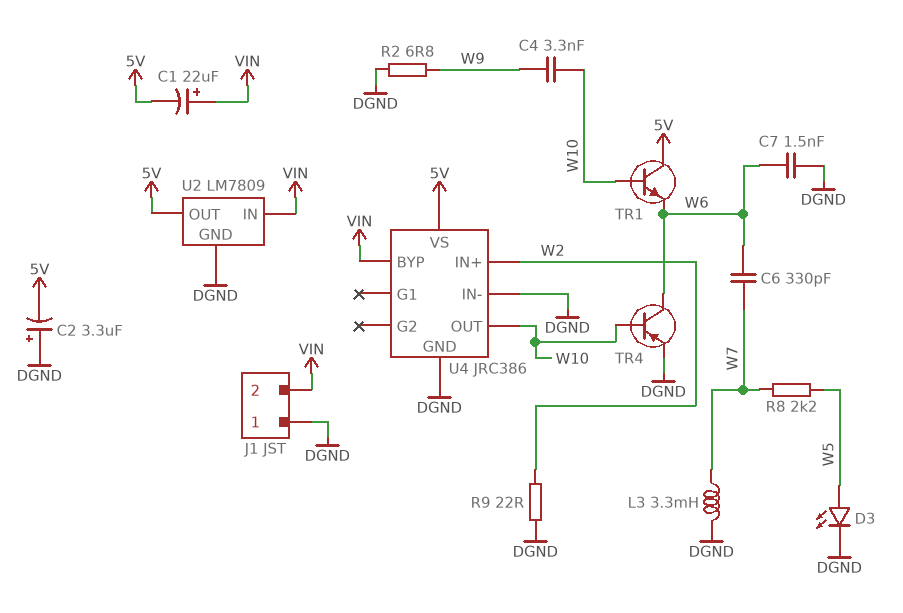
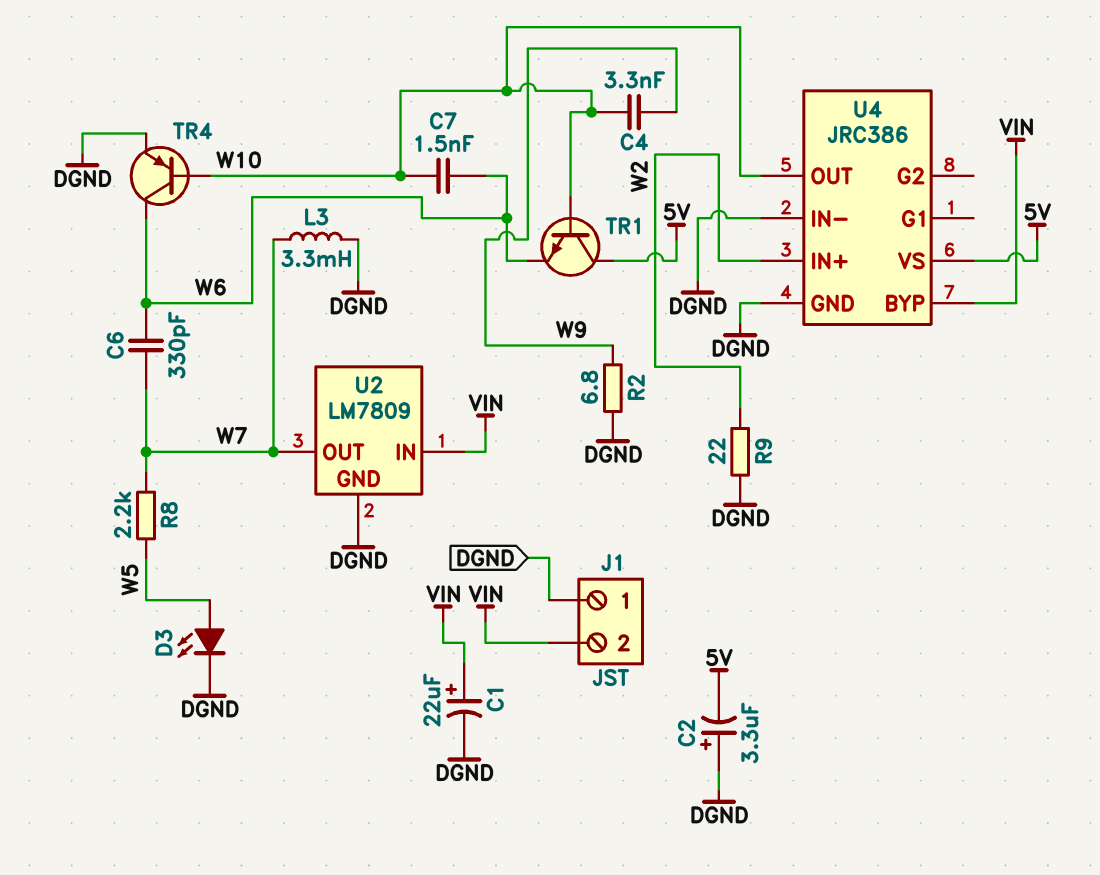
C1: 22uF (plus VIN, minus 5V) -> 22uF (plus VIN, minus DGND)
C7: 1.5nF (DGND, W6) -> 1.5nF (W6, W10)
U2 pin OUT: 5V -> W7

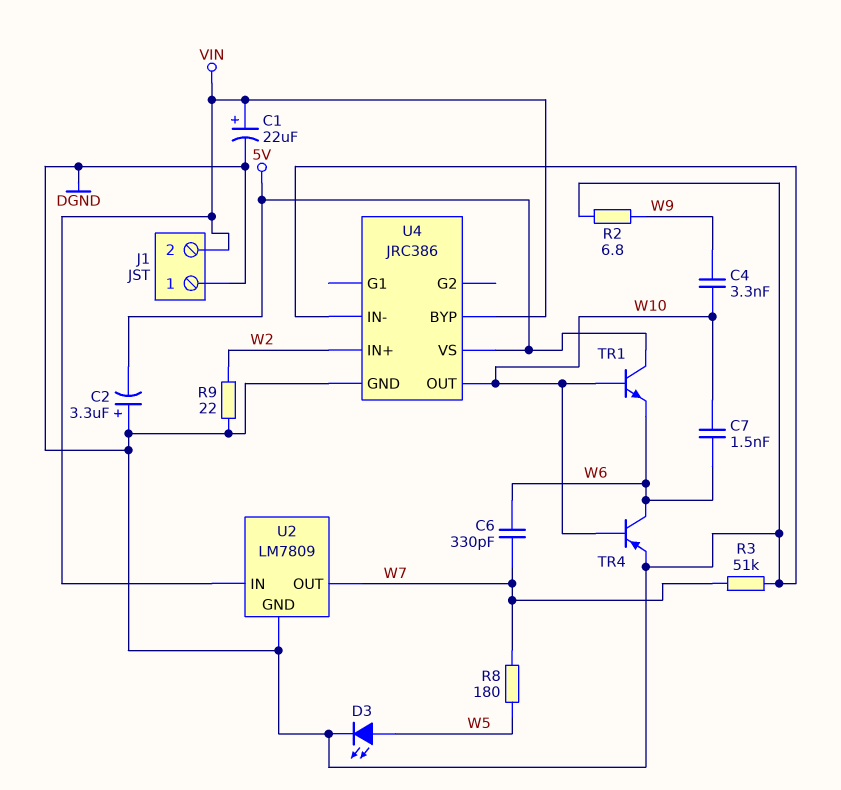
L3: 3.3mH (DGND, W7) -> none
R3: none -> 51k (DGND, W7)
R8: 2.2k (W5, W7) -> 180 (W5, W7)

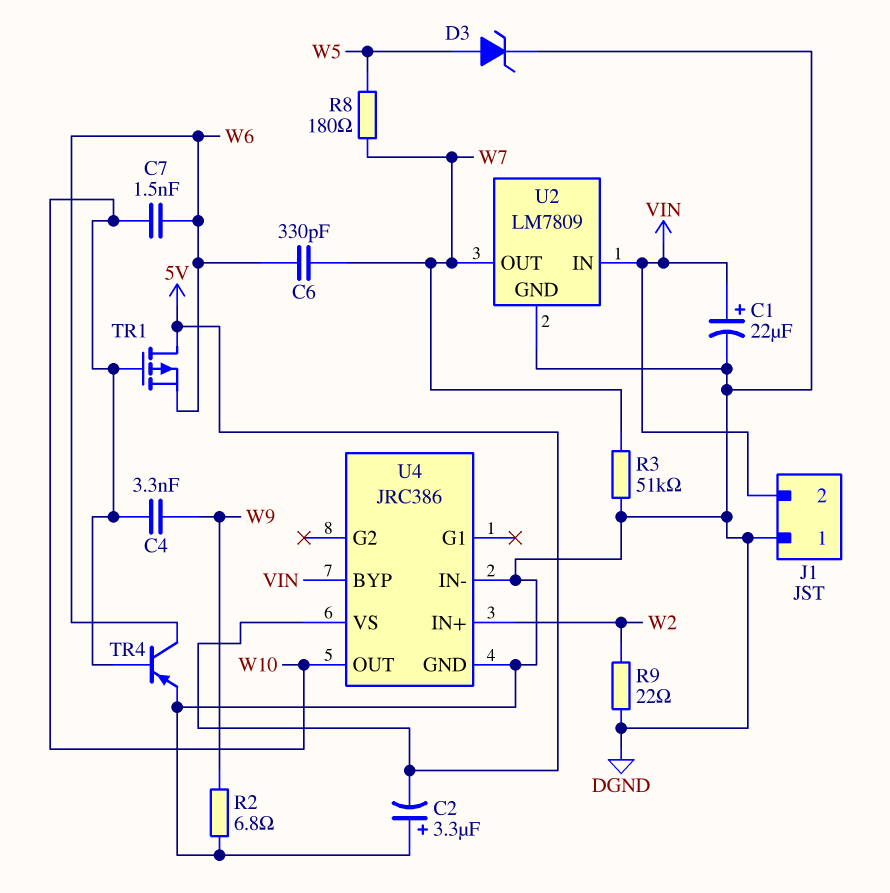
D3: LED (A W5, K DGND) -> zener (A W5, K DGND)
TR1: NPN (B W10, C 5V, E W6) -> PMOS (G W10, D 5V, S W6)

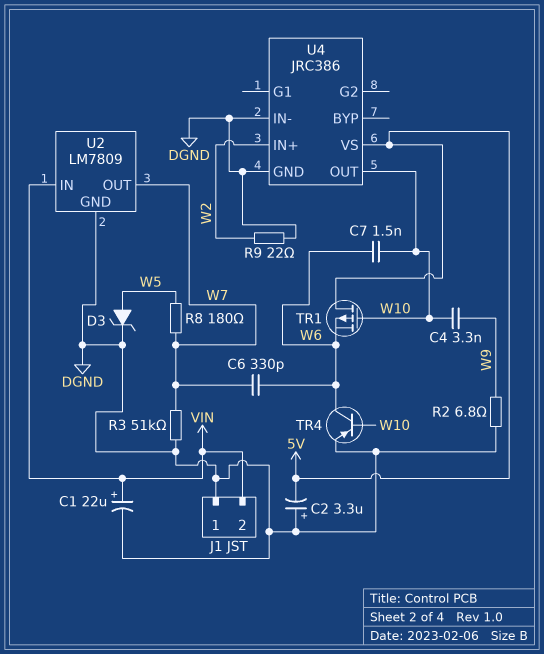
U4 pin BYP: VIN -> none

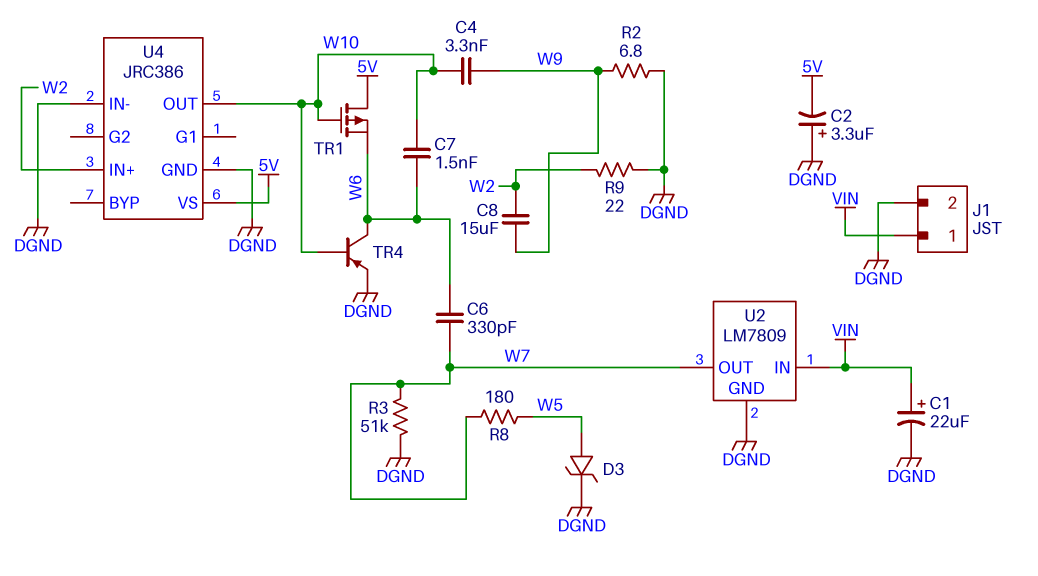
C8: none -> 15uF (W2, W9)
J1 pin 1: DGND -> VIN
J1 pin 2: VIN -> DGND

